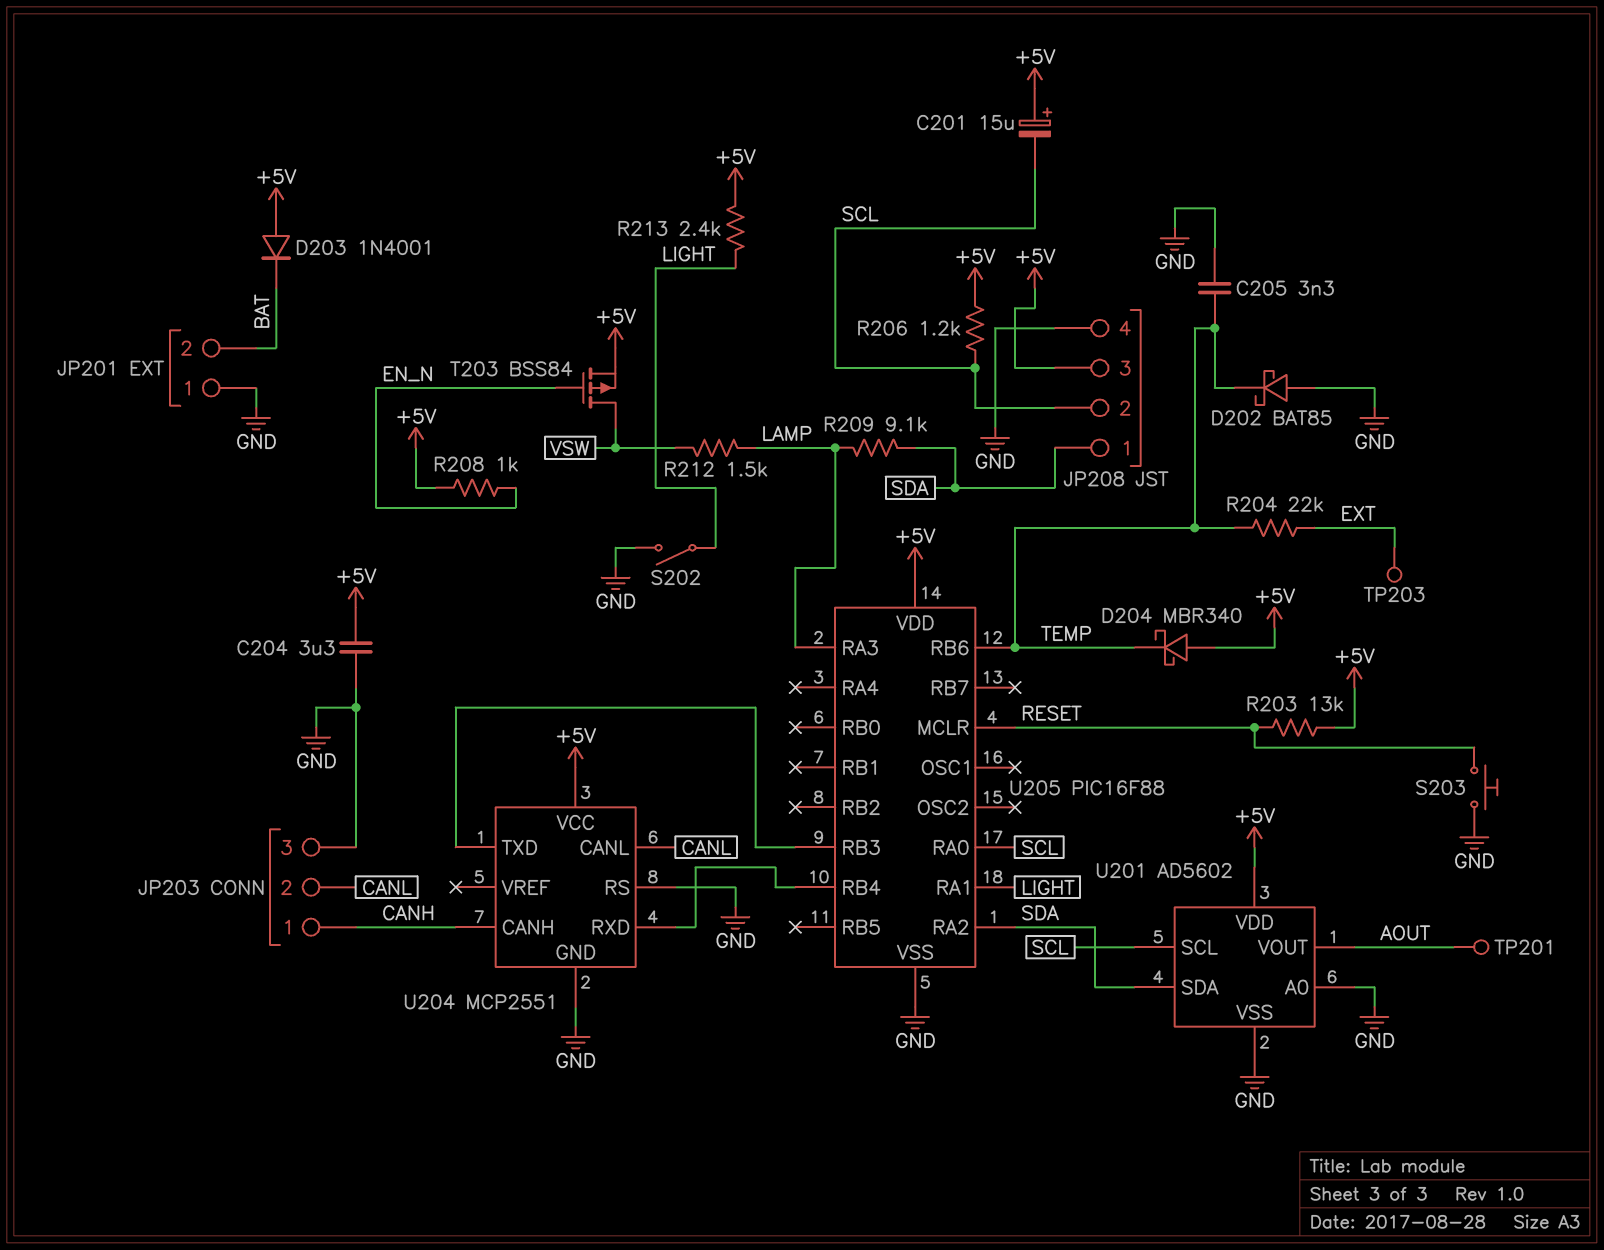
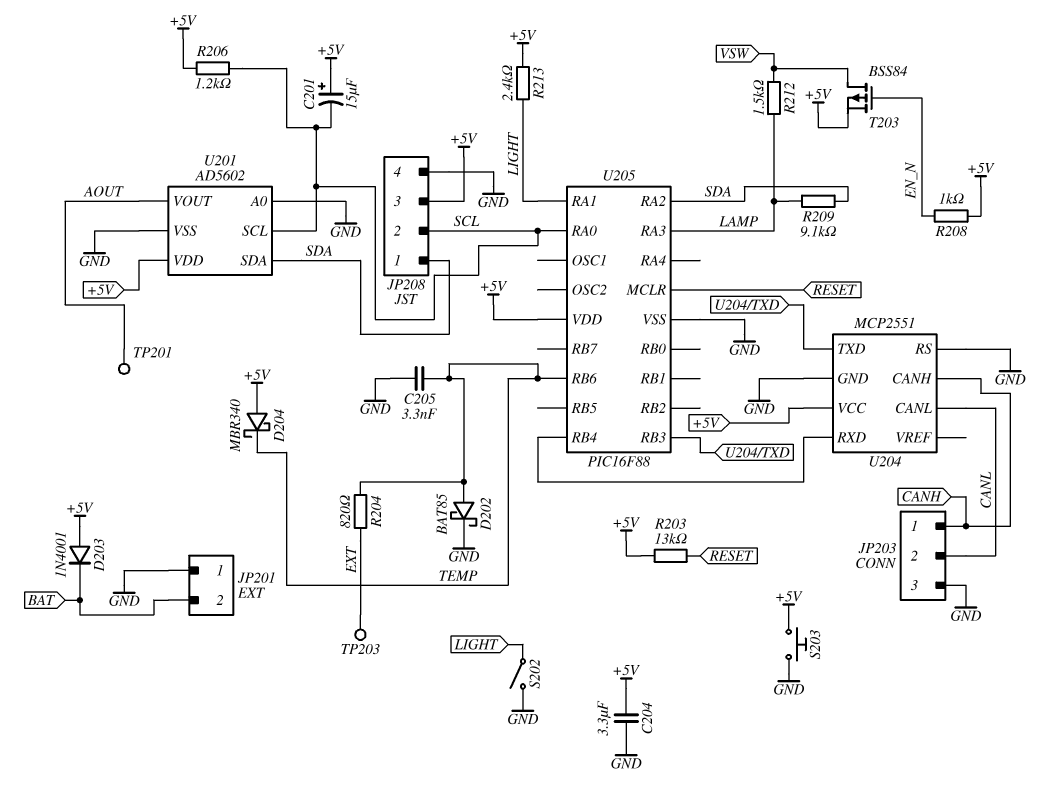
D202: schottky BAT85 (A GND, K TEMP) -> schottky BAT85 (A TEMP, K GND)
R204: 22k (EXT, TEMP) -> 820 (EXT, TEMP)
S203: button (GND, RESET) -> button (+5V, GND)

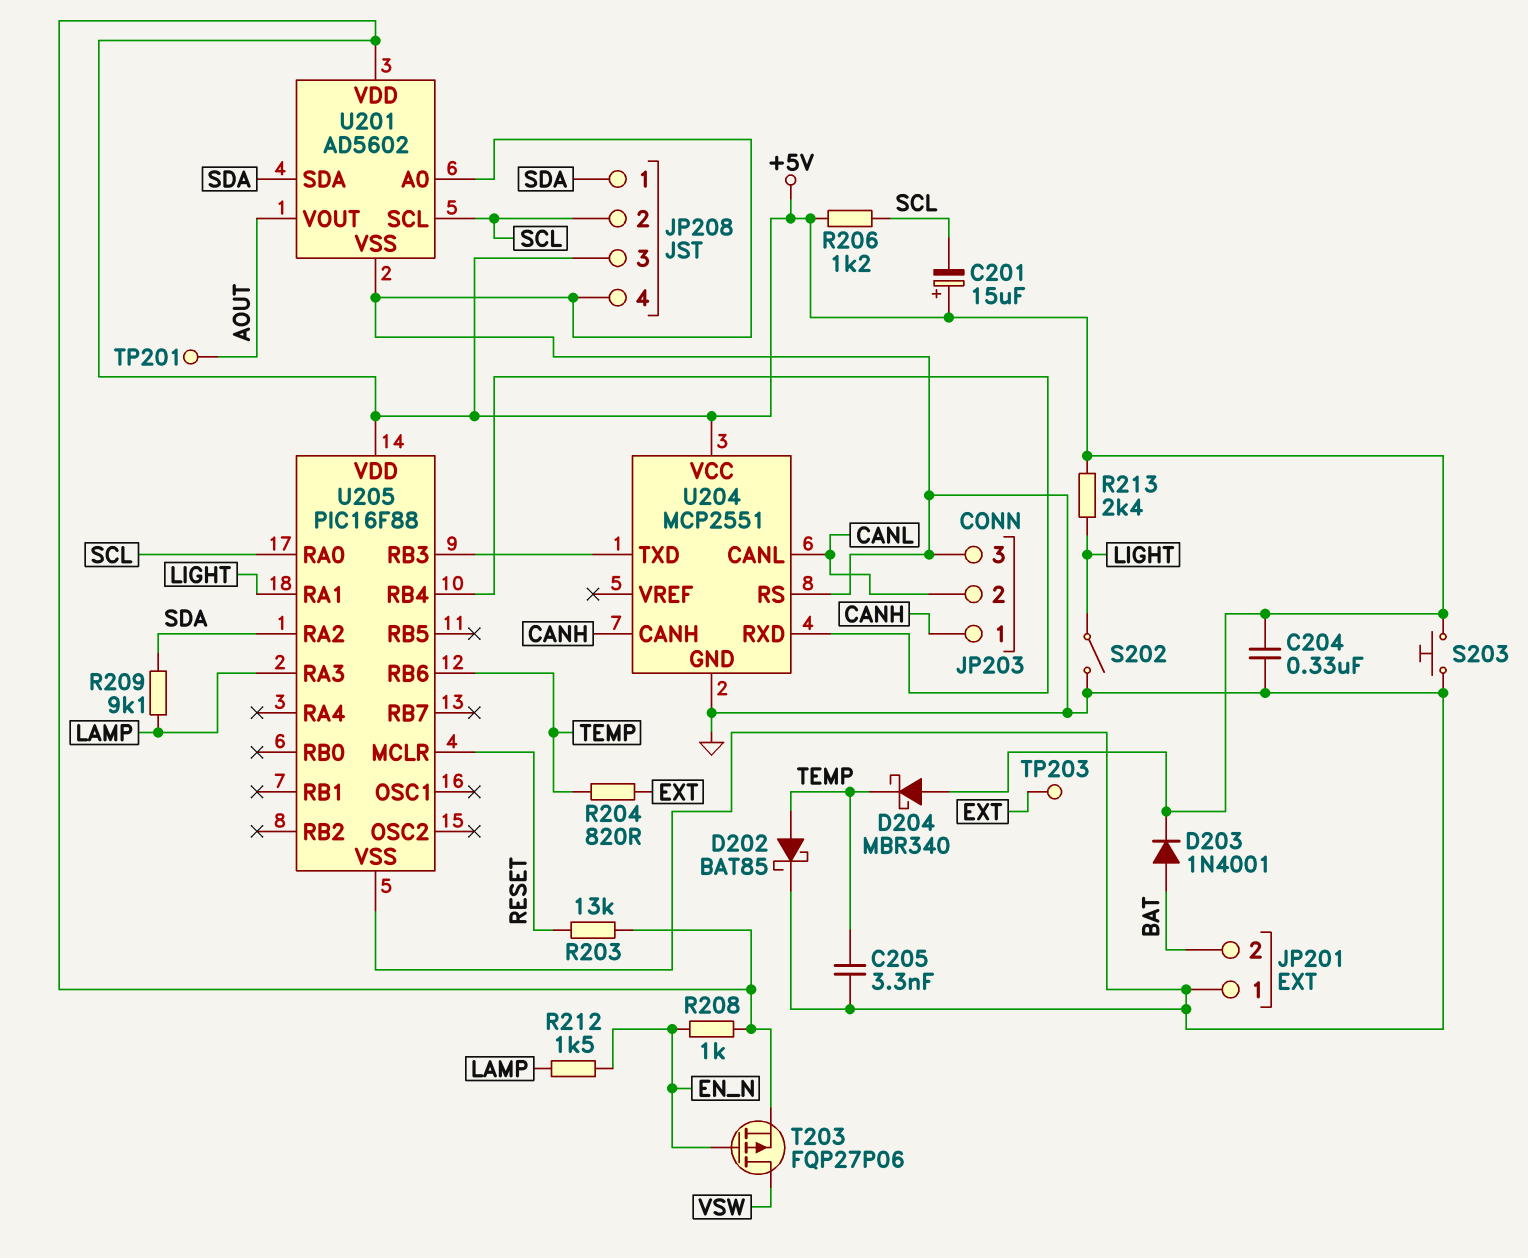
C204: 3.3uF (+5V, GND) -> 330nF (+5V, GND)
D203: diode 1N4001 (A +5V, K BAT) -> diode 1N4001 (A BAT, K +5V)
R212: 1.5k (LAMP, VSW) -> 1.5k (EN_N, LAMP)
T203: PMOS BSS84 (G EN_N, D VSW, S +5V) -> PMOS FQP27P06 (G EN_N, D VSW, S +5V)

